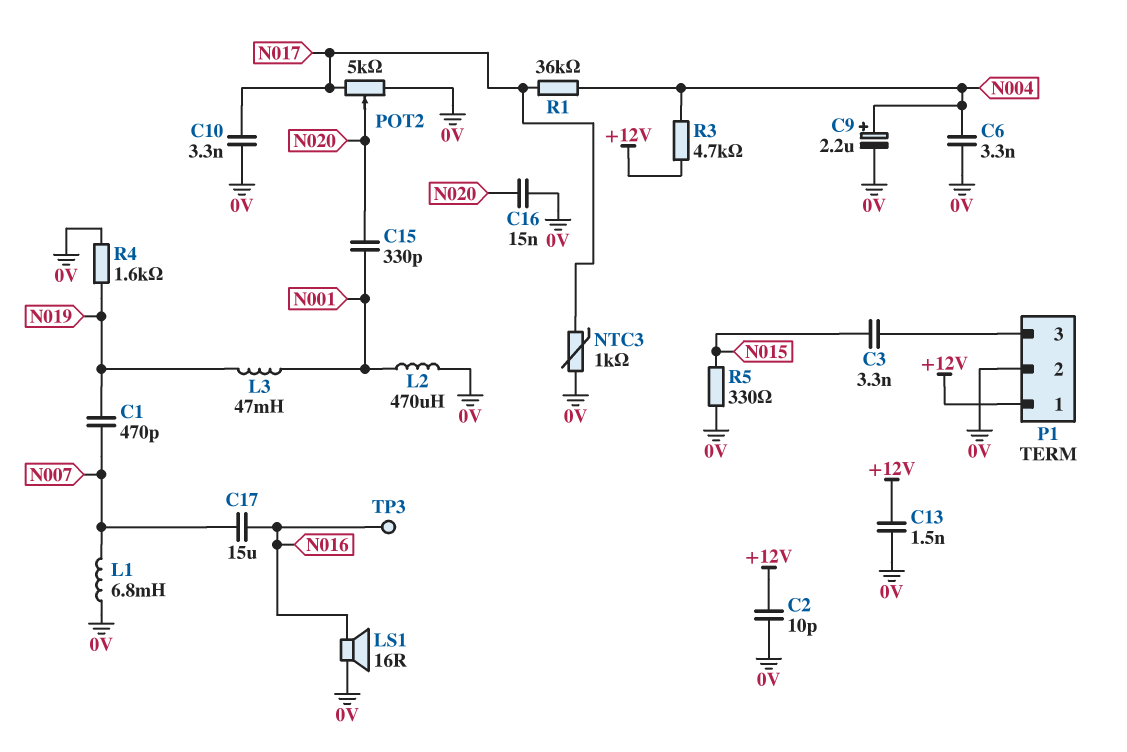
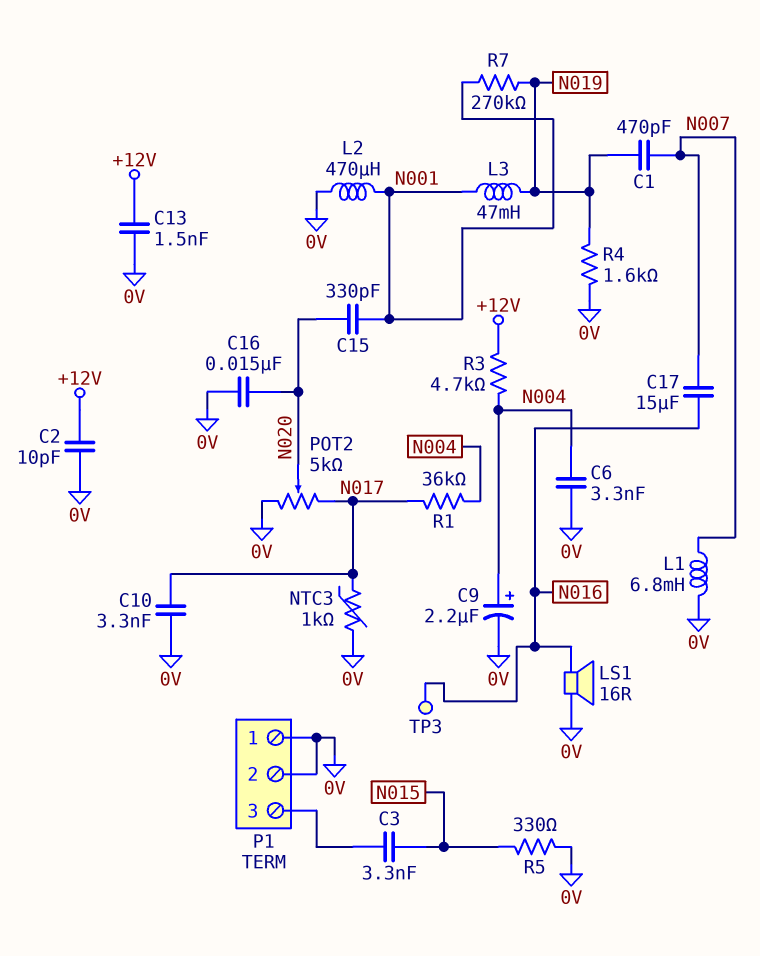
P1 pin 1: +12V -> 0V
R7: none -> 270k (N001, N019)

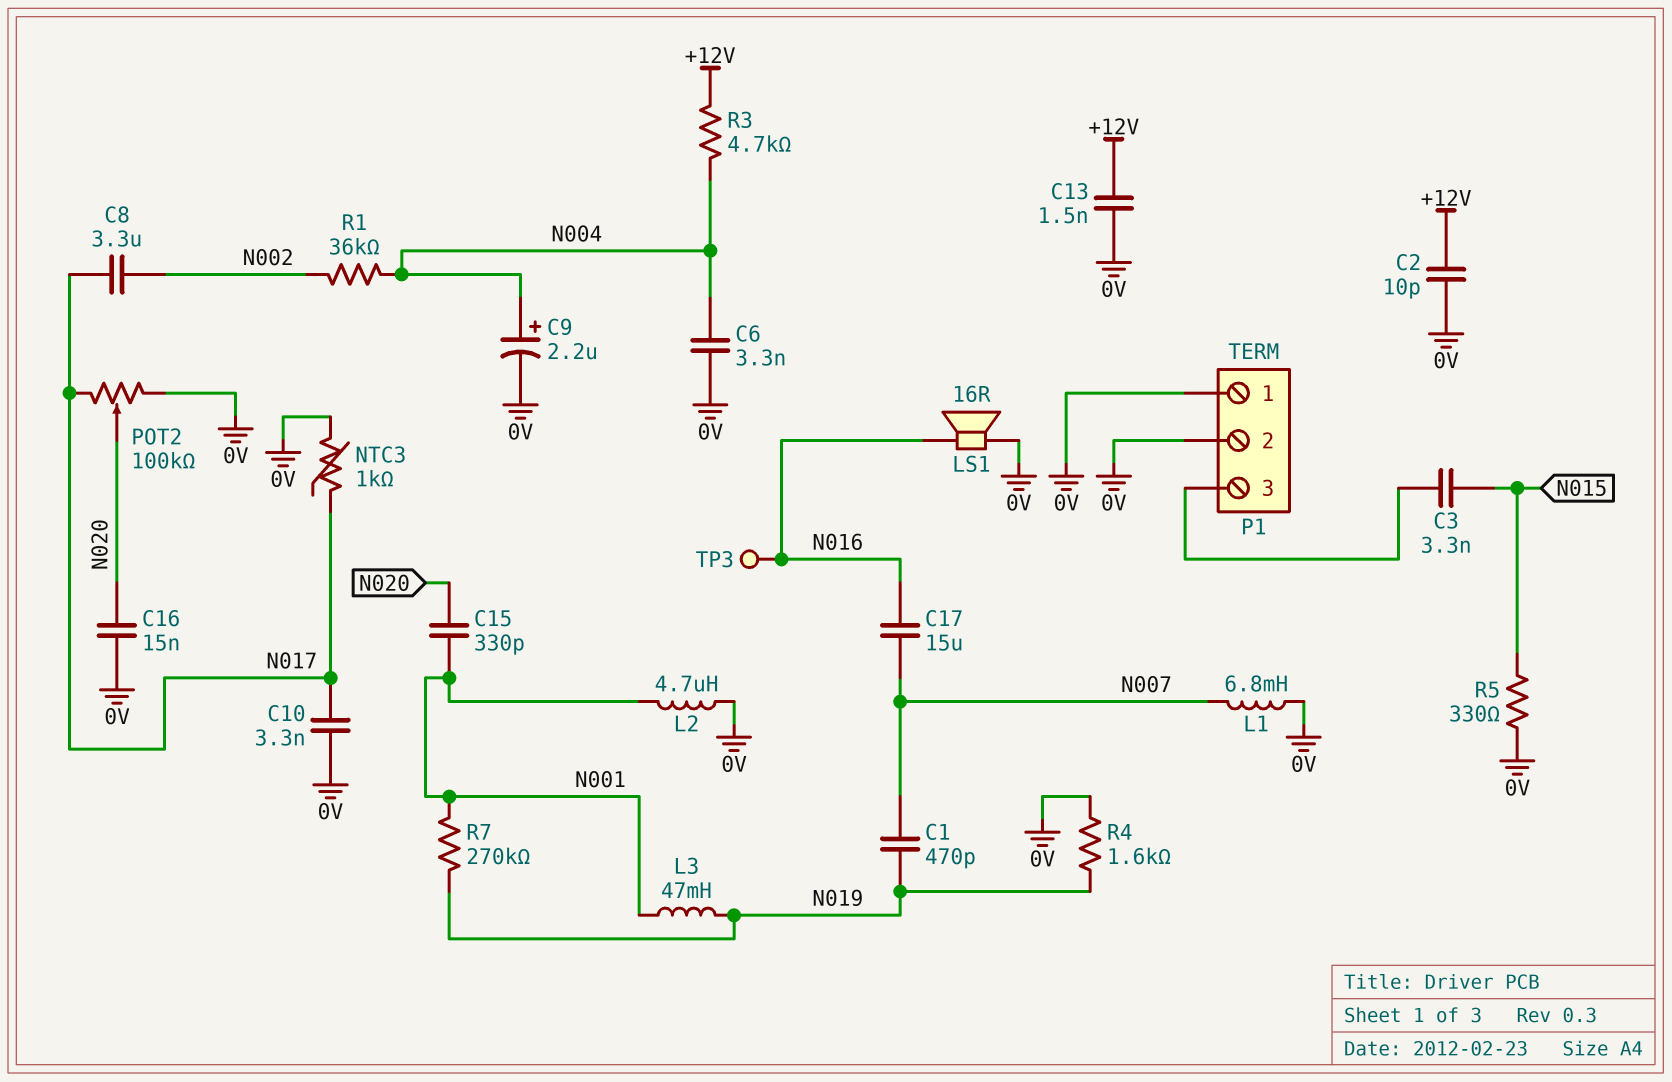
C8: none -> 3.3uF (N002, N017)
L2: 470uH (0V, N001) -> 4.7uH (0V, N001)
POT2: 5k (0V, N017, wiper N020) -> 100k (0V, N017, wiper N020)
R1: 36k (N004, N017) -> 36k (N002, N004)

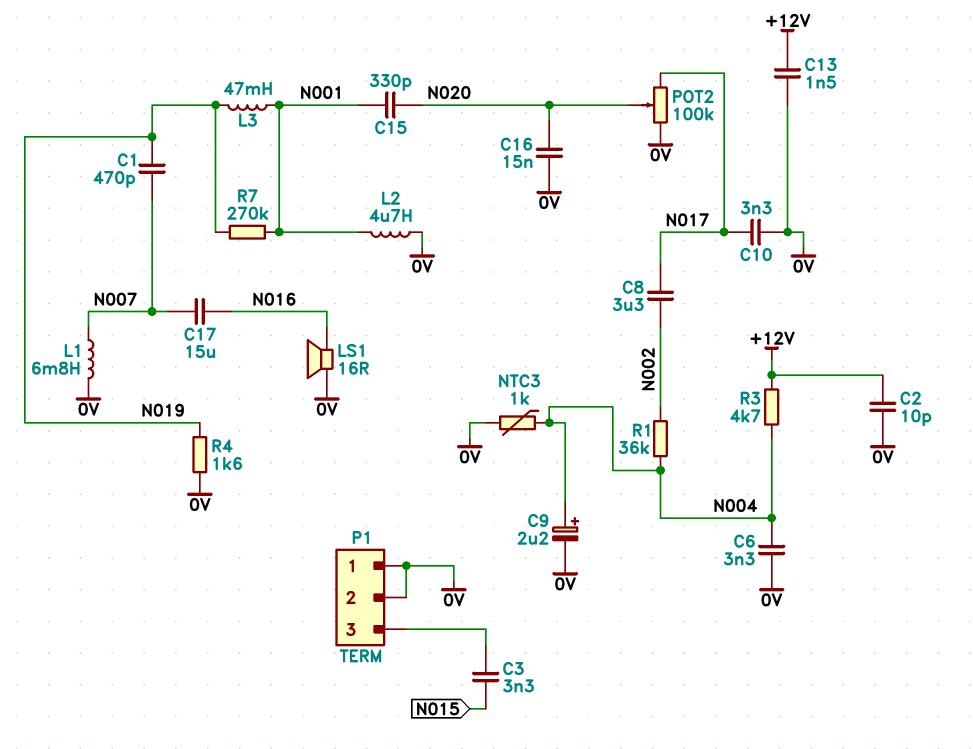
NTC3: 1k (0V, N017) -> 1k (0V, N004)
R5: 330 (0V, N015) -> none
TP3: test point (N016) -> none

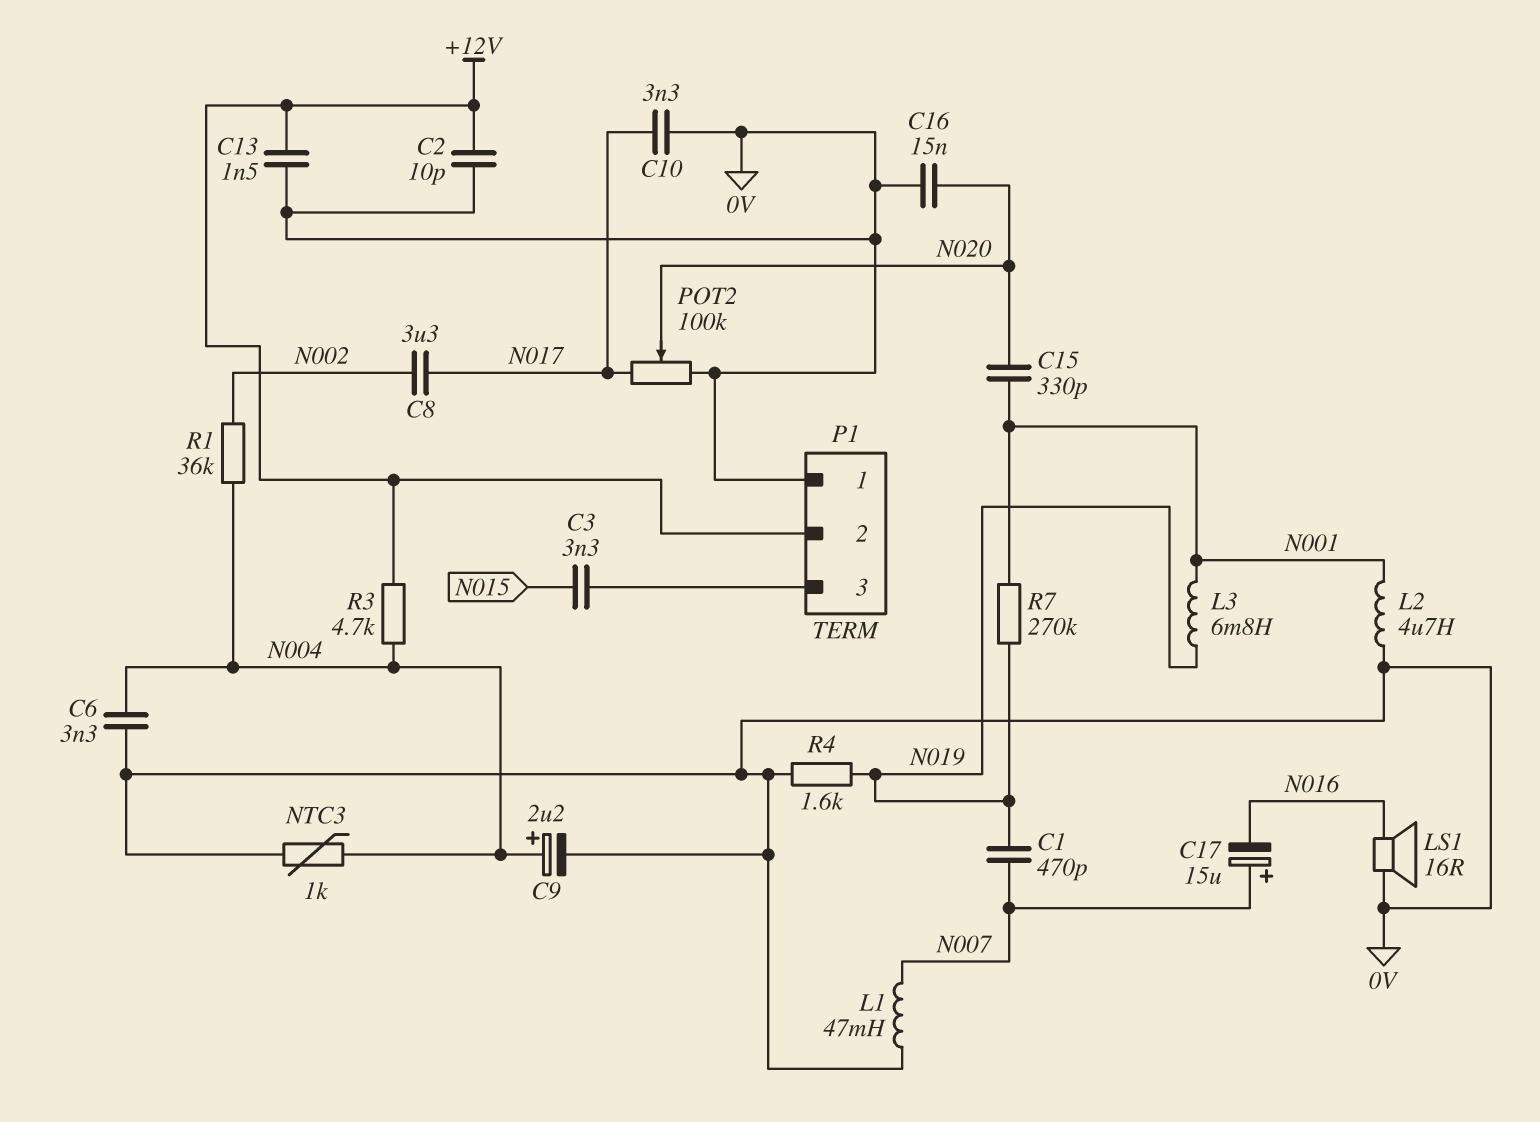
C17: 15uF (N007, N016) -> 15uF (plus N007, minus N016)
L1: 6.8mH (0V, N007) -> 47mH (0V, N007)
L3: 47mH (N001, N019) -> 6.8mH (N001, N019)
P1 pin 2: 0V -> +12V

